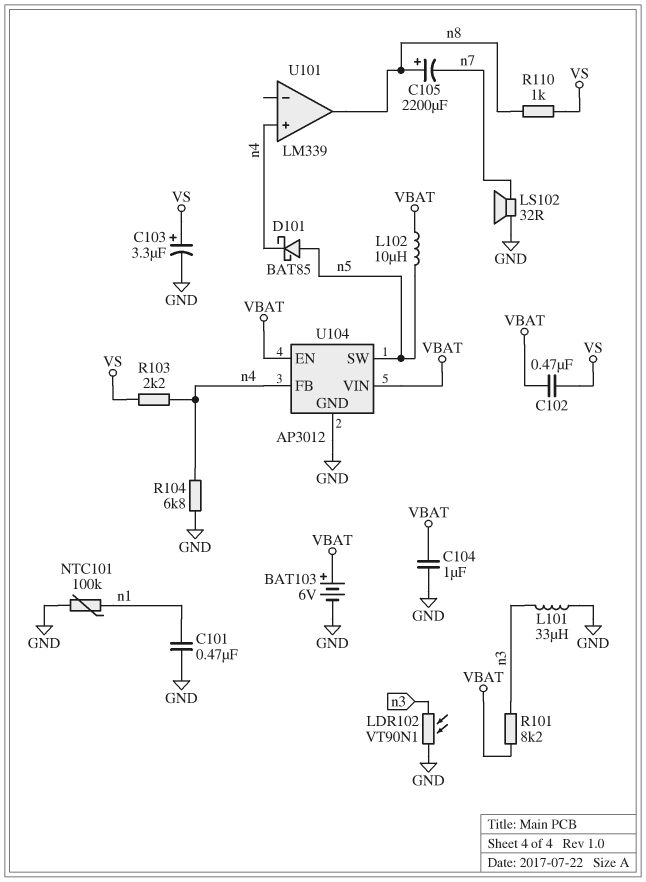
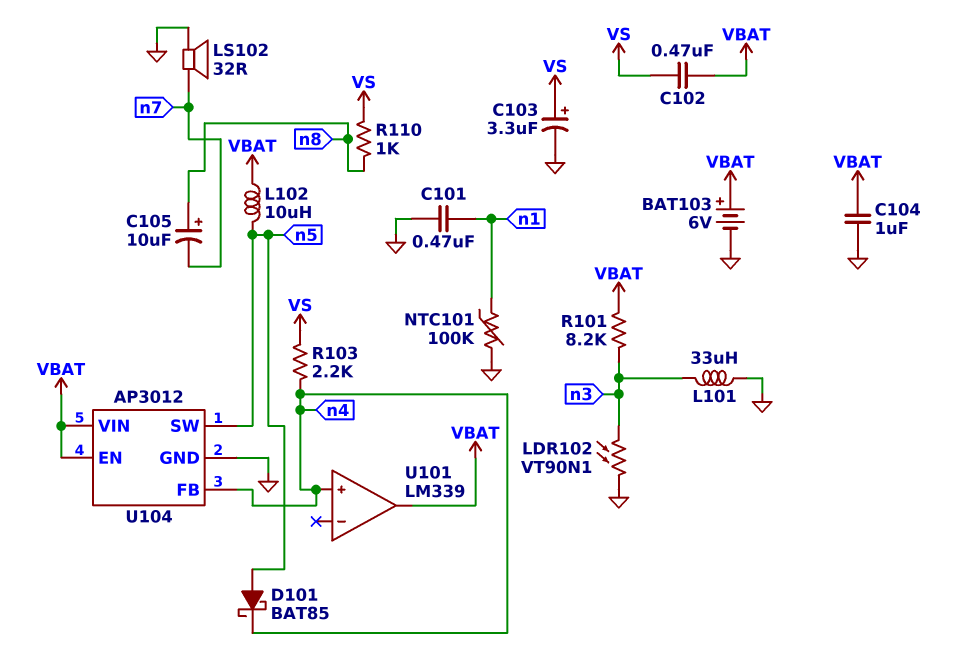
C105: 2200uF (plus n8, minus n7) -> 10uF (plus n8, minus n7)
R104: 6.8k (GND, n4) -> none
U101 pin out: n8 -> VBAT

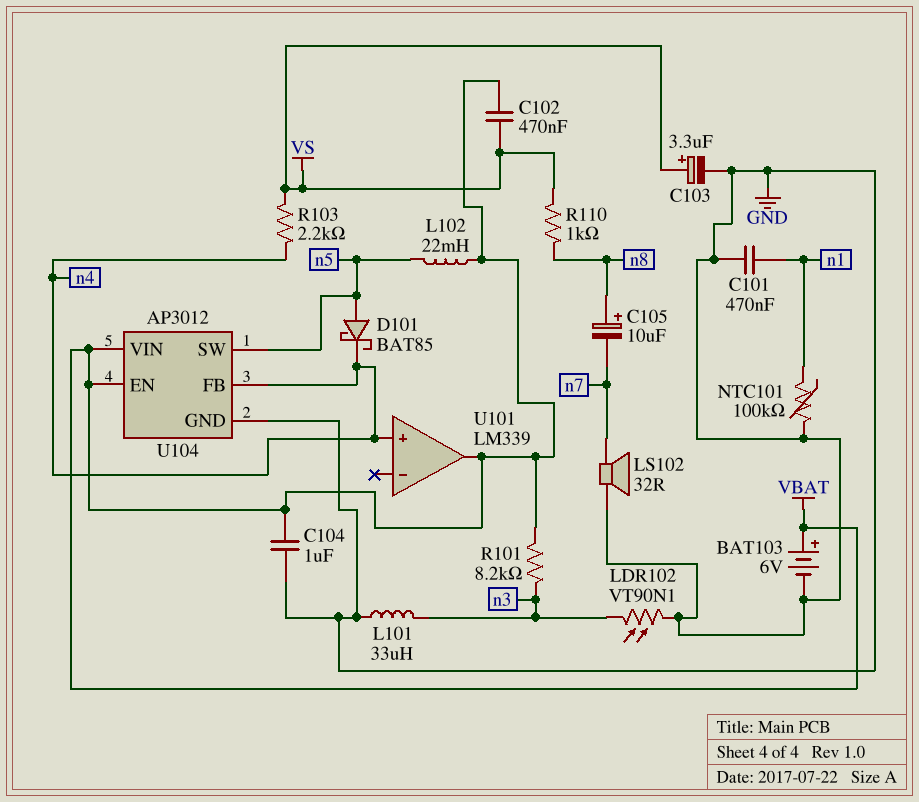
L102: 10uH (VBAT, n5) -> 22mH (VBAT, n5)

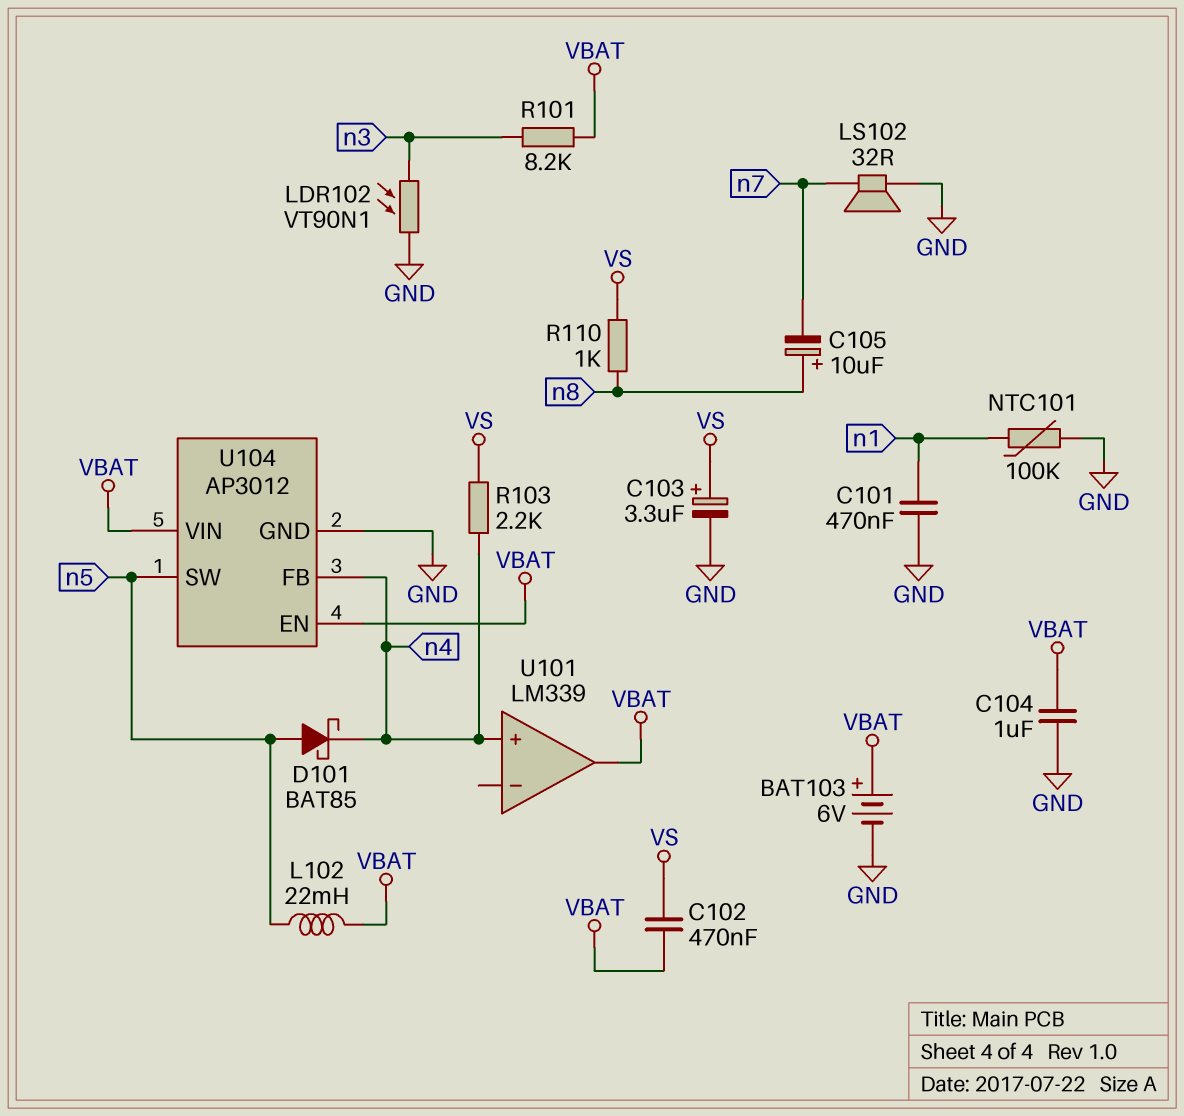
L101: 33uH (GND, n3) -> none

